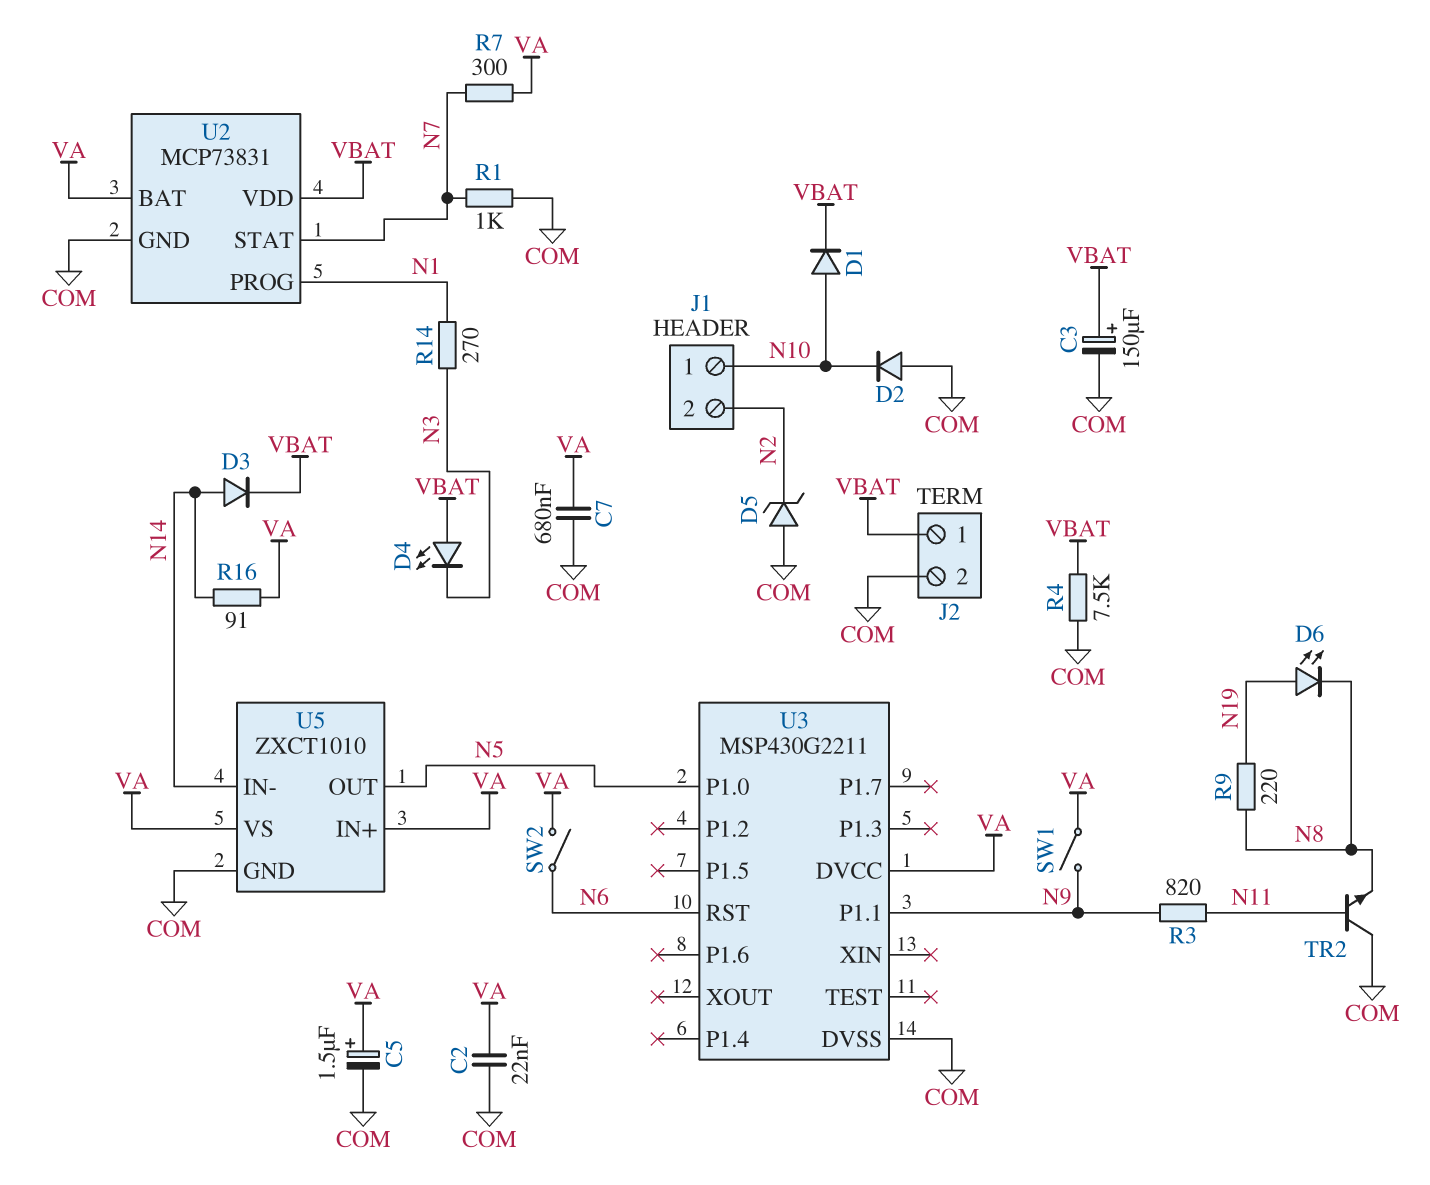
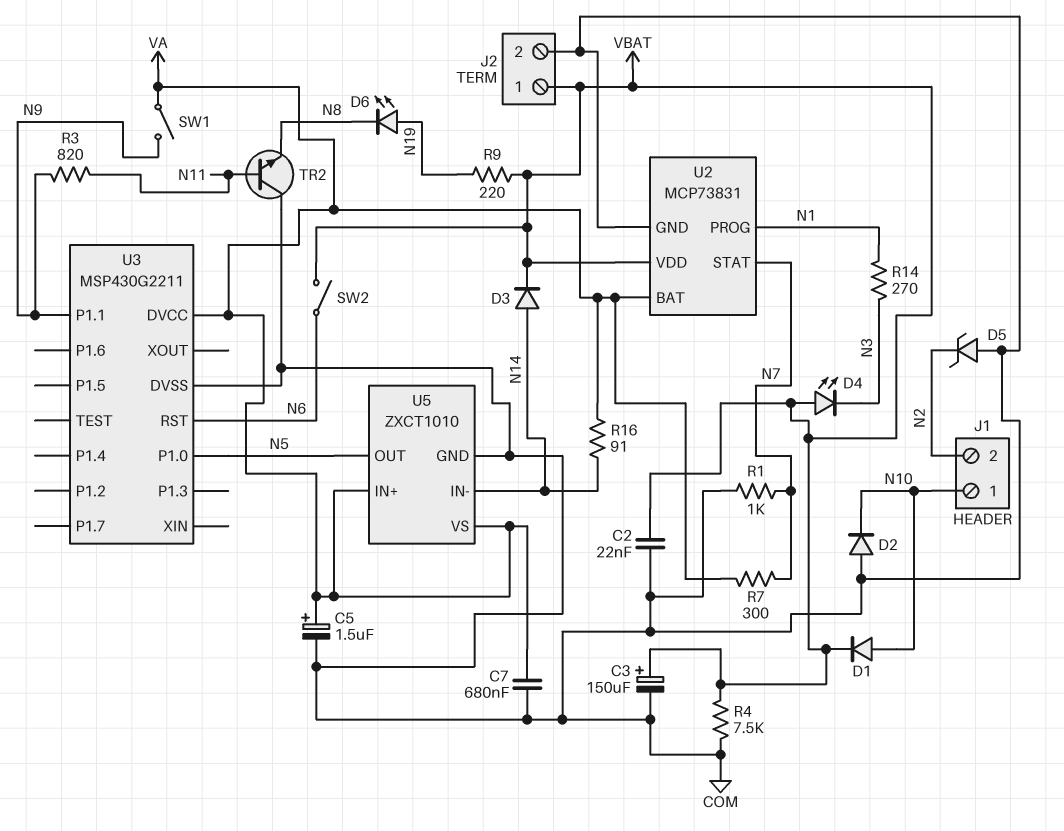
C2: 22nF (COM, VA) -> 22nF (COM, VBAT)
R9: 220 (N8, N19) -> 220 (N19, VBAT)
SW2: switch (N6, VA) -> switch (N6, VBAT)

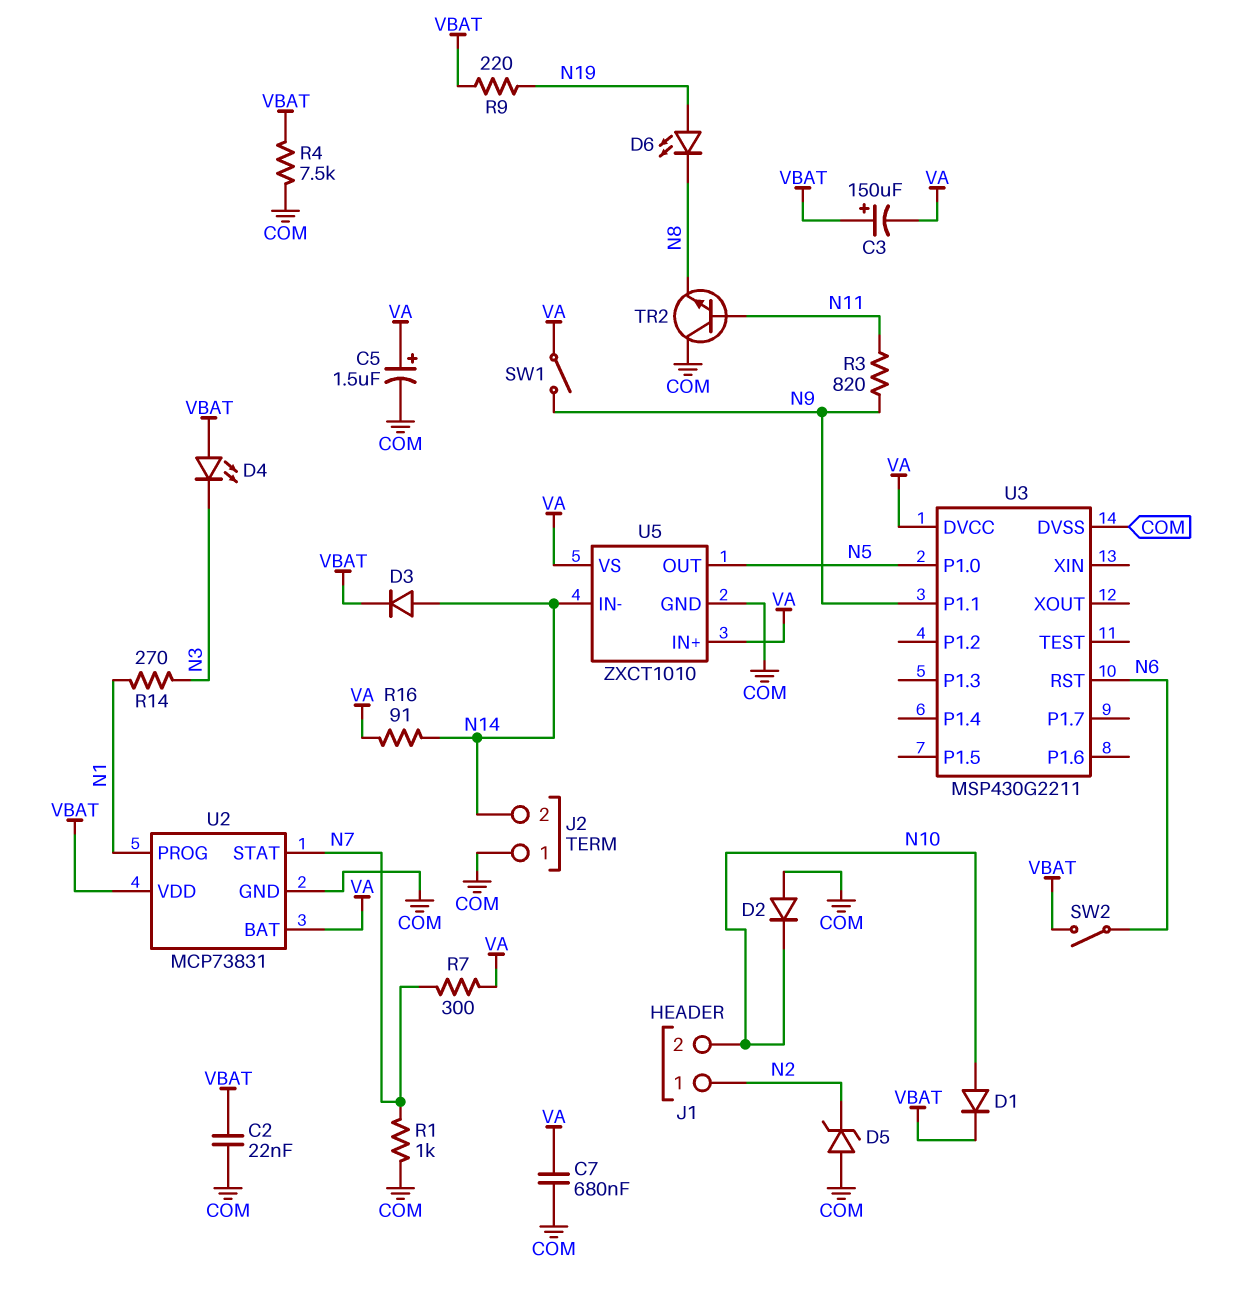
C3: 150uF (plus VBAT, minus COM) -> 150uF (plus VBAT, minus VA)
J1 pin 1: N10 -> N2
J1 pin 2: N2 -> N10
J2 pin 1: VBAT -> COM
J2 pin 2: COM -> N14

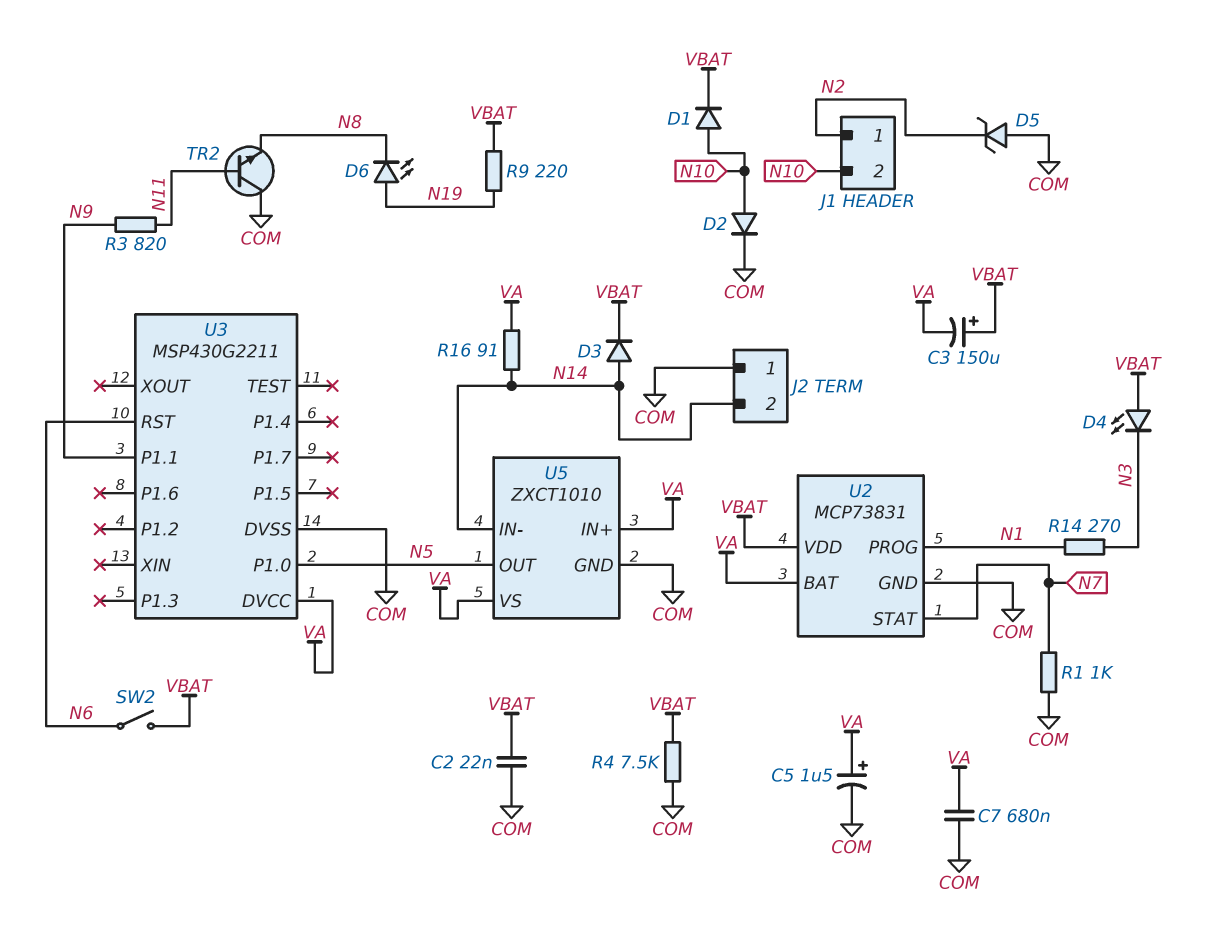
D2: diode (A COM, K N10) -> diode (A N10, K COM)
R7: 300 (N7, VA) -> none
SW1: switch (N9, VA) -> none

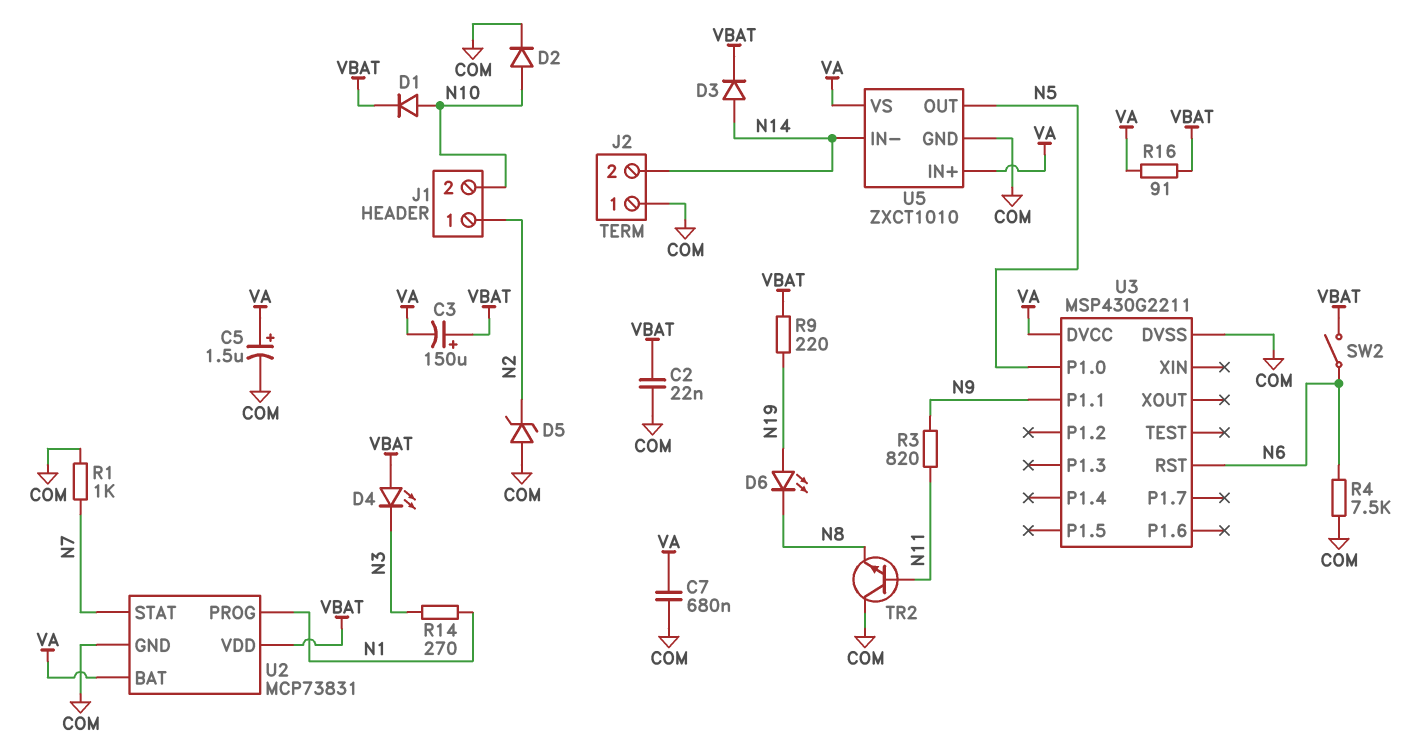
R4: 7.5k (COM, VBAT) -> 7.5k (COM, N6)
R16: 91 (N14, VA) -> 91 (VA, VBAT)

